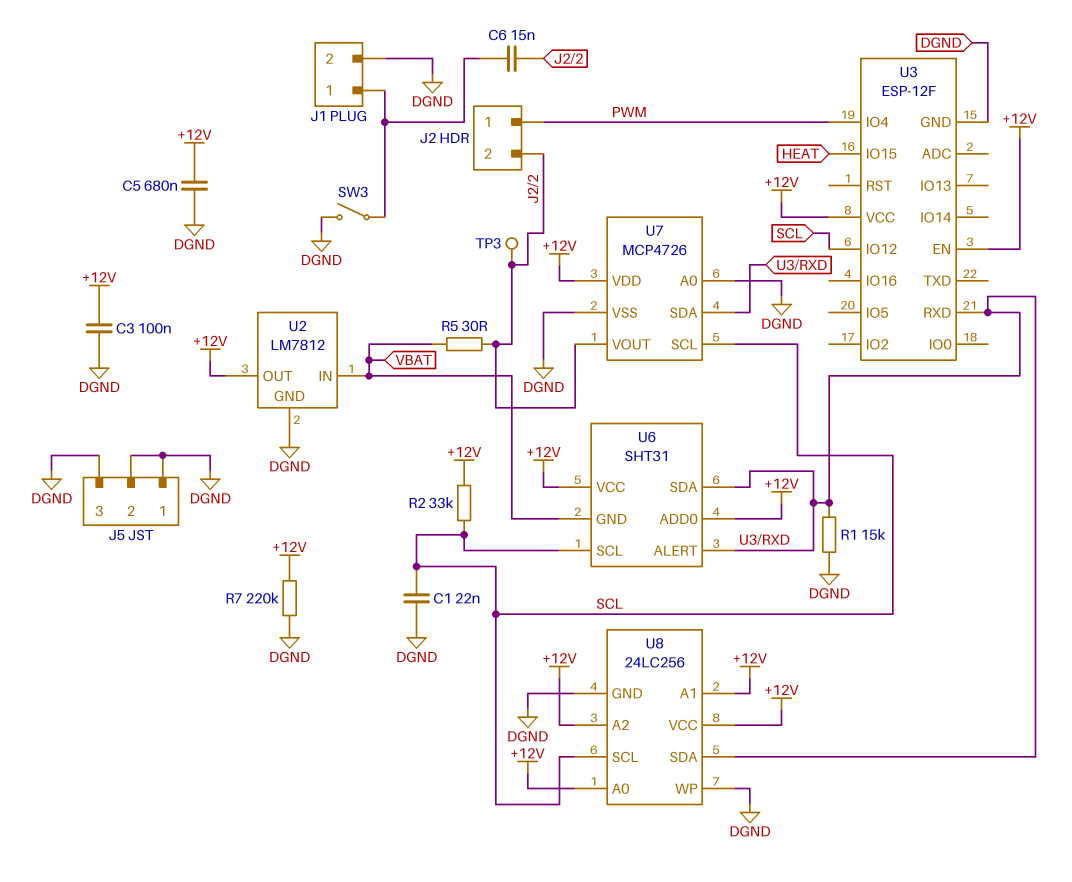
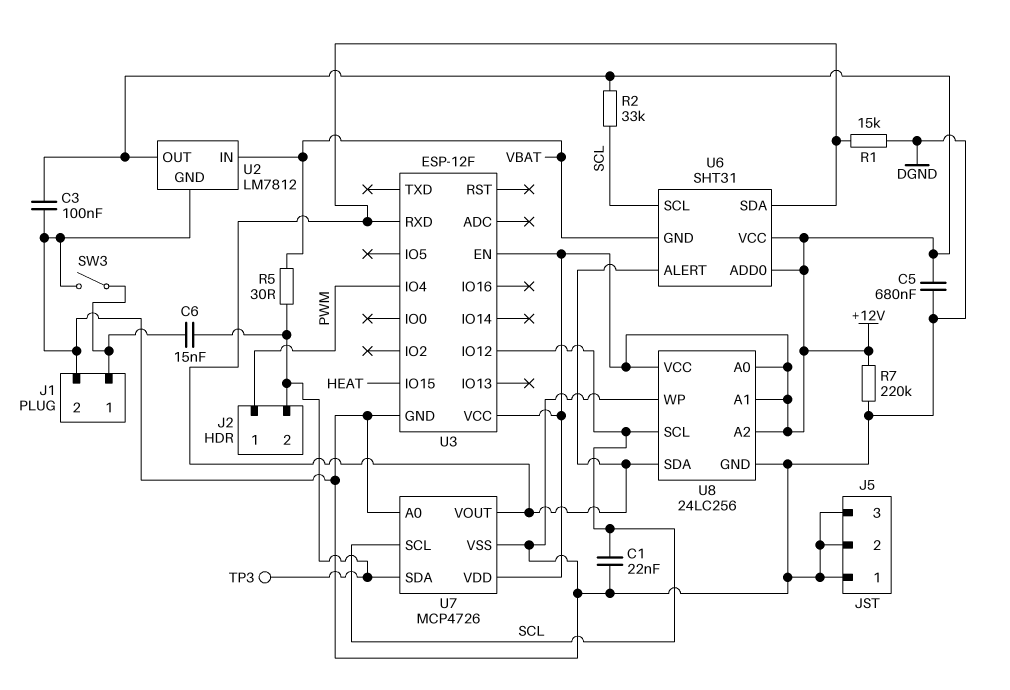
U7 pin SDA: U3/RXD -> J2/2
U7 pin VOUT: J2/2 -> U3/RXD

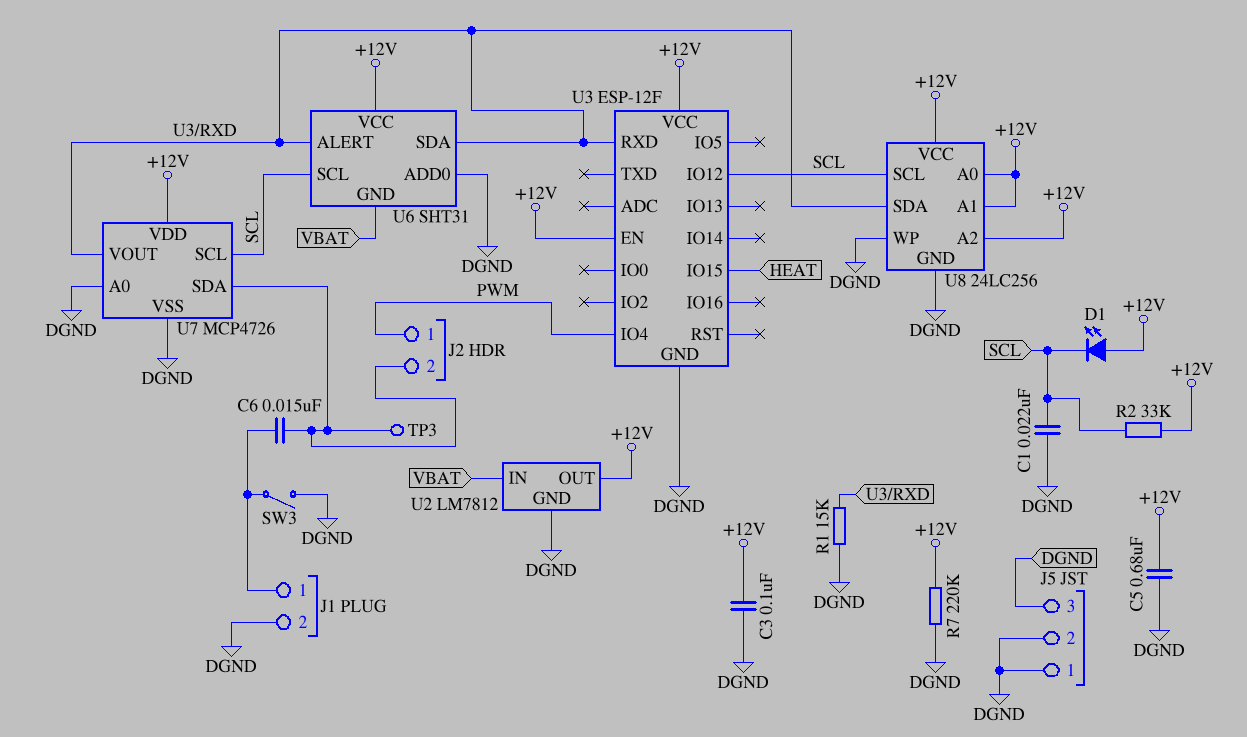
D1: none -> LED (A +12V, K SCL)
R5: 30 (J2/2, VBAT) -> none
U6 pin ADD0: +12V -> DGND

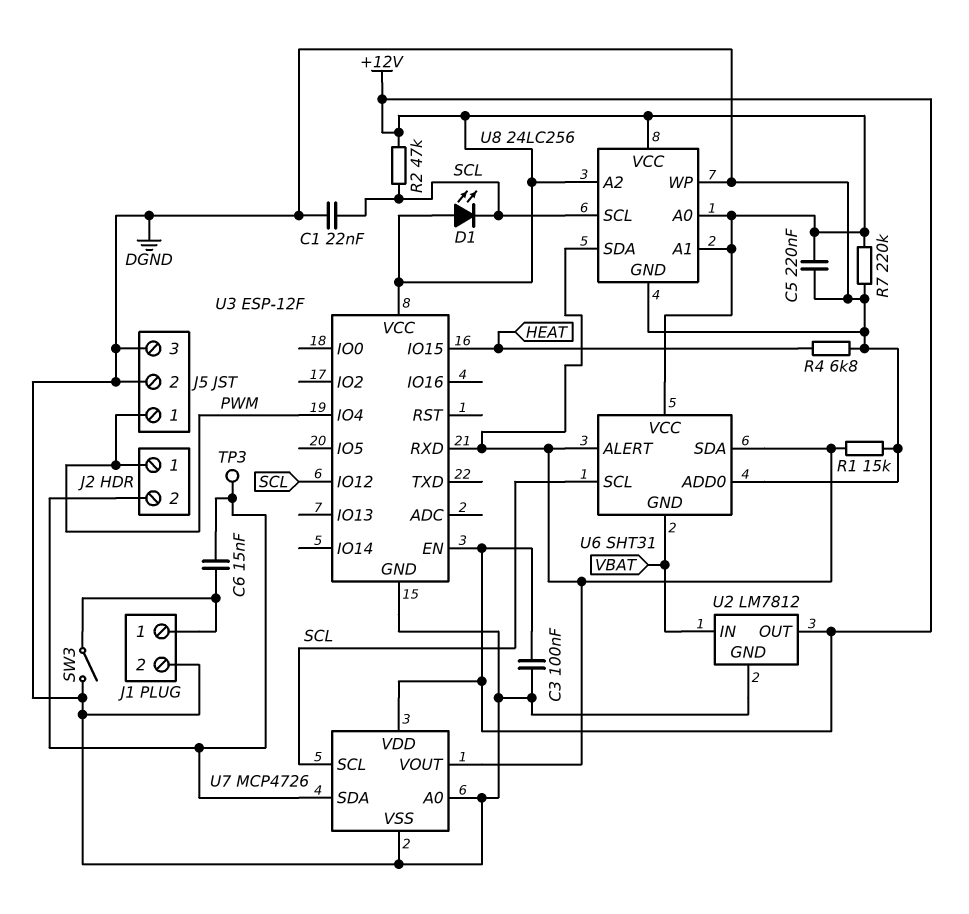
C5: 680nF (+12V, DGND) -> 220nF (+12V, DGND)
J5 pin 1: DGND -> PWM
R2: 33k (+12V, SCL) -> 47k (+12V, SCL)
R4: none -> 6.8k (DGND, HEAT)

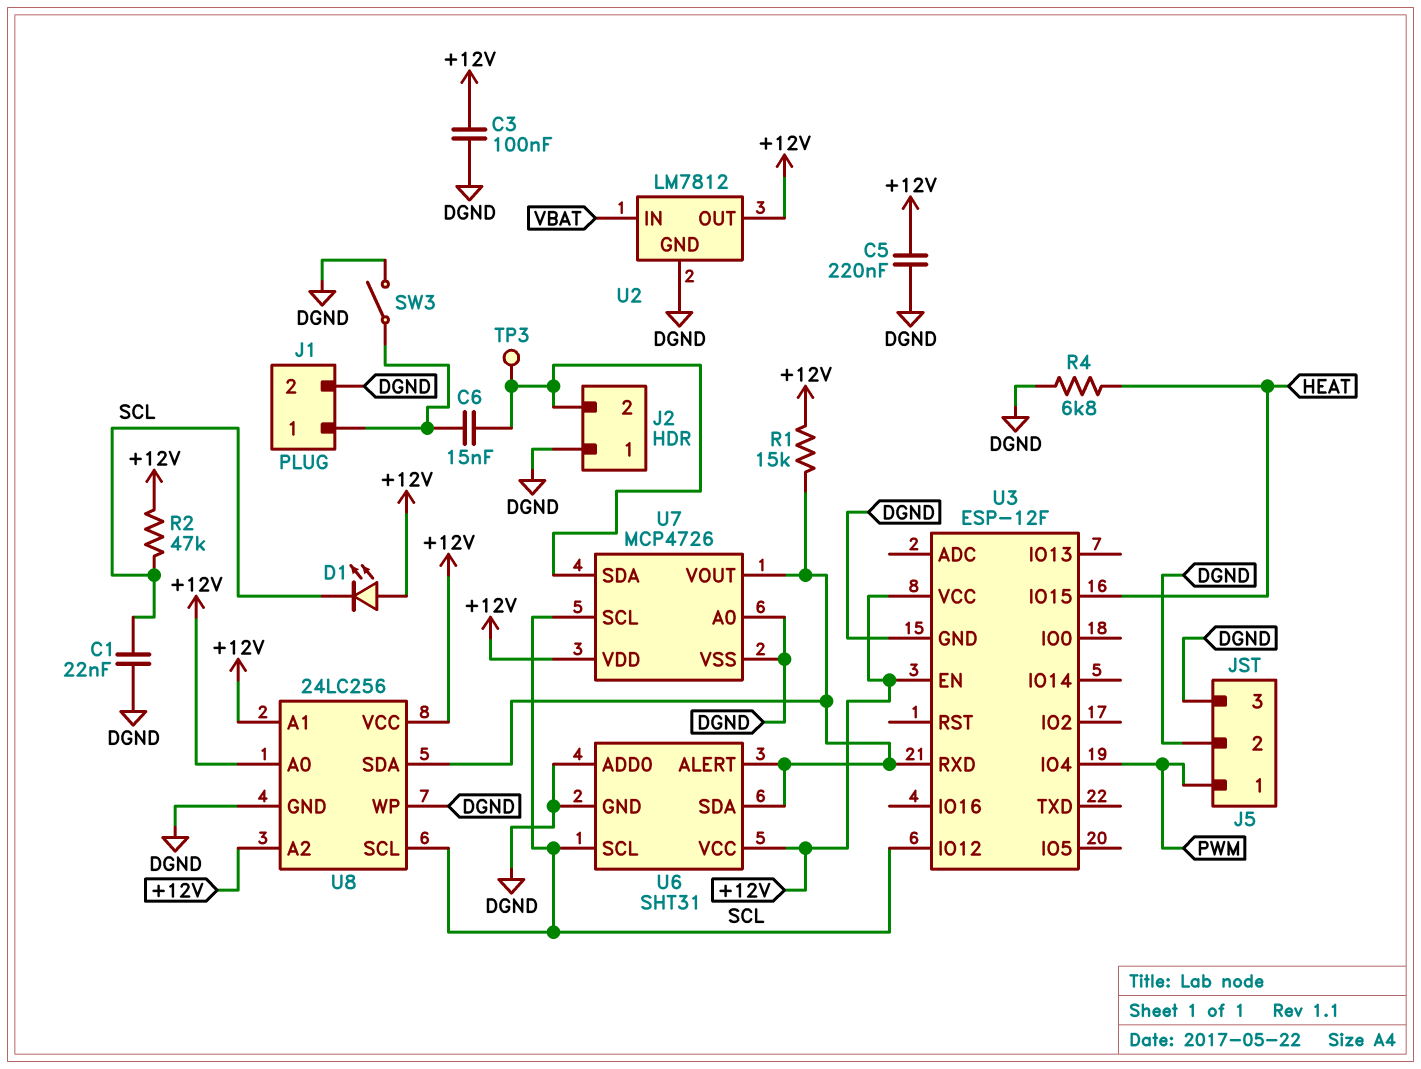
J2 pin 1: PWM -> DGND
R1: 15k (DGND, U3/RXD) -> 15k (+12V, U3/RXD)
R7: 220k (+12V, DGND) -> none
U6 pin GND: VBAT -> DGND

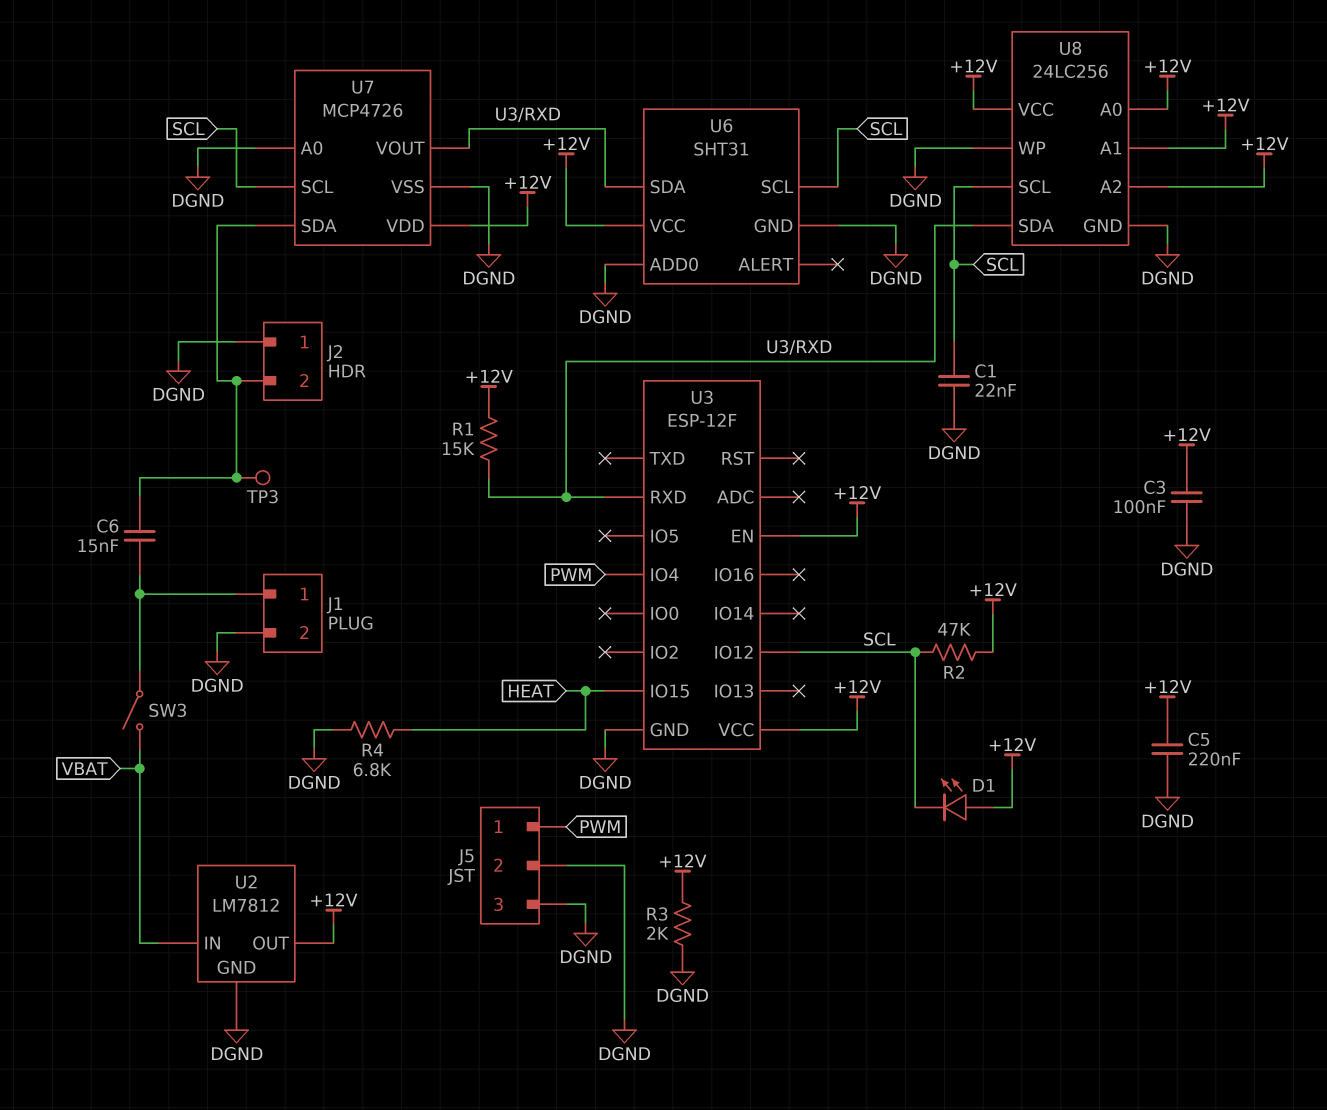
R3: none -> 2k (+12V, DGND)
SW3: switch (DGND, J1/1) -> switch (J1/1, VBAT)
U6 pin ALERT: U3/RXD -> none

